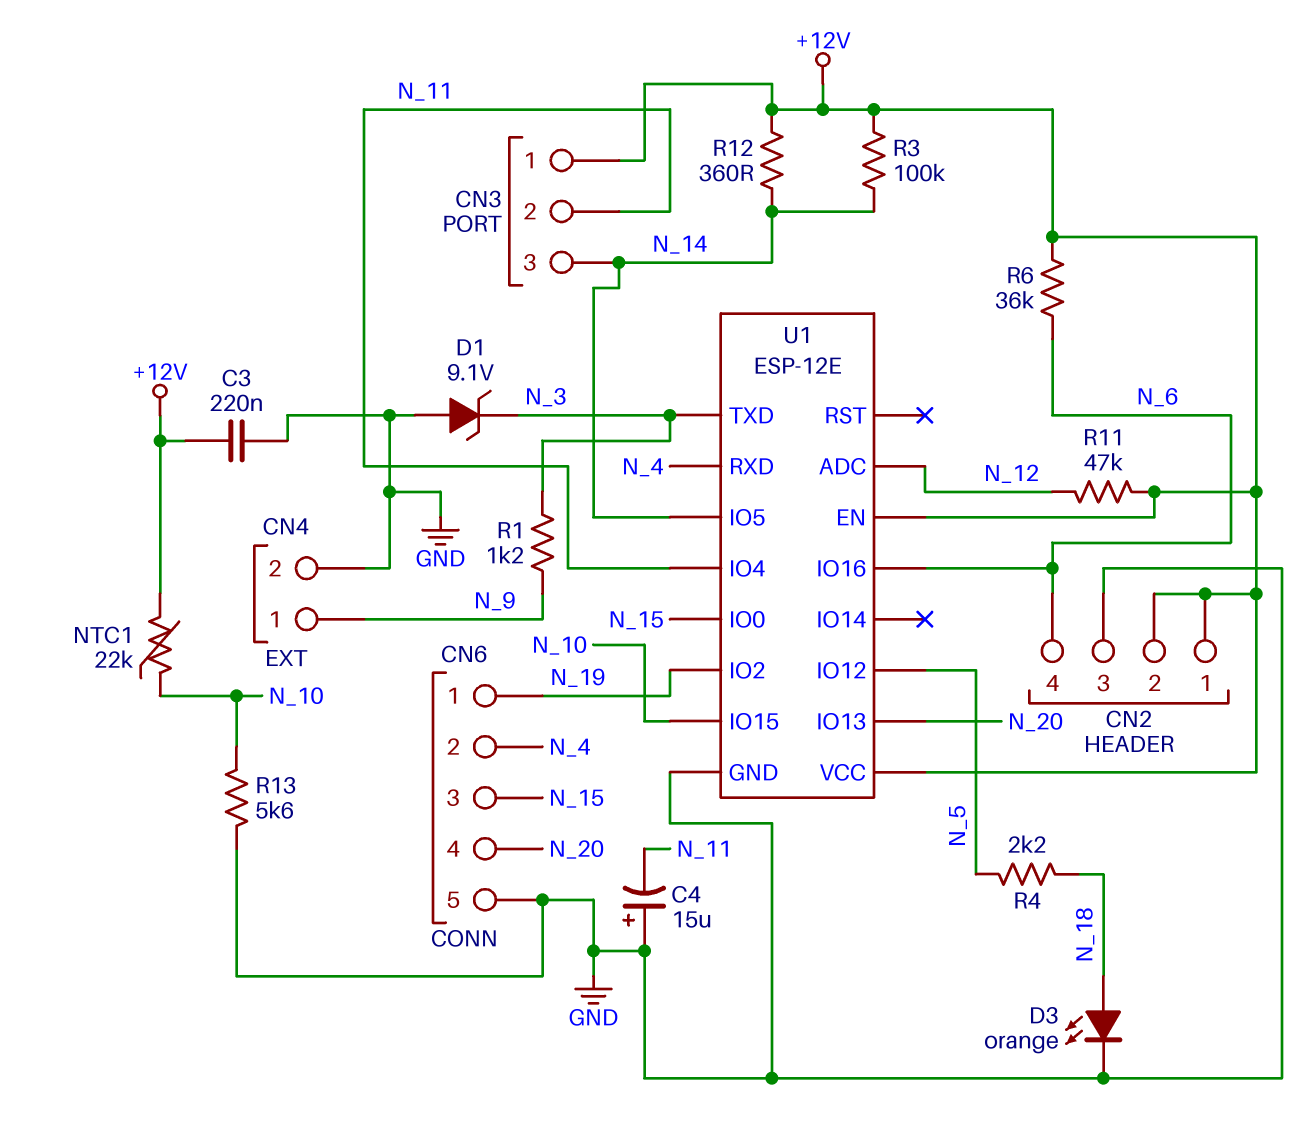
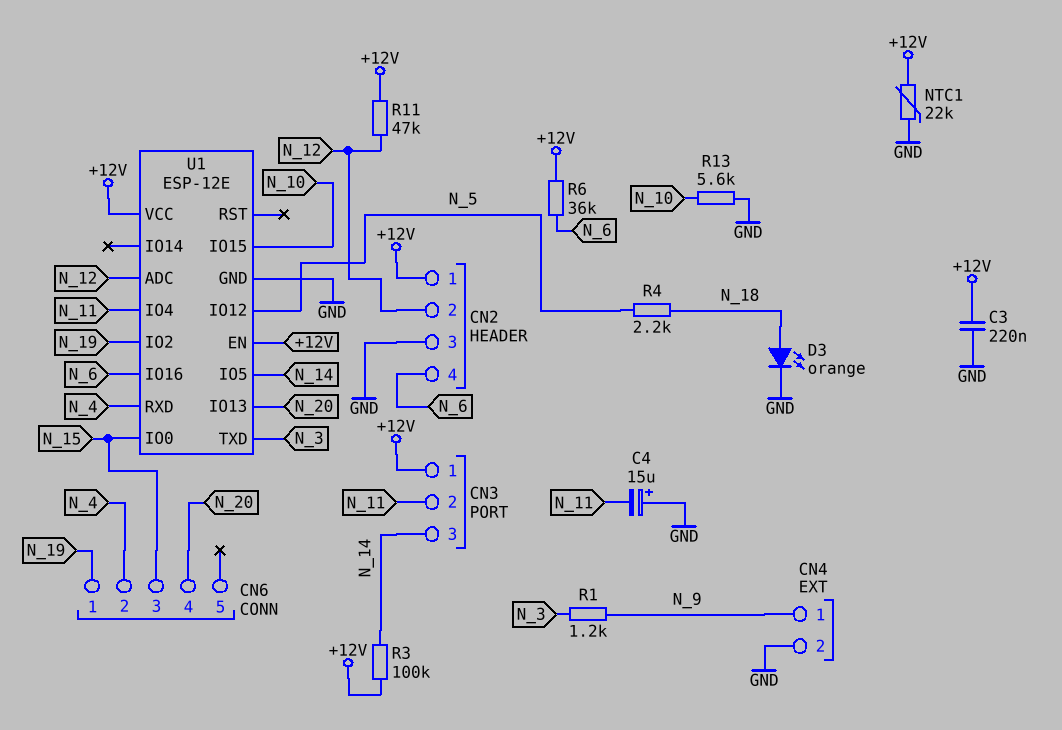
CN2 pin 2: +12V -> N_12
CN6 pin 5: GND -> none
D1: zener 9.1V (A GND, K N_3) -> none
NTC1: 22k (+12V, N_10) -> 22k (+12V, GND)
R12: 360 (+12V, N_14) -> none

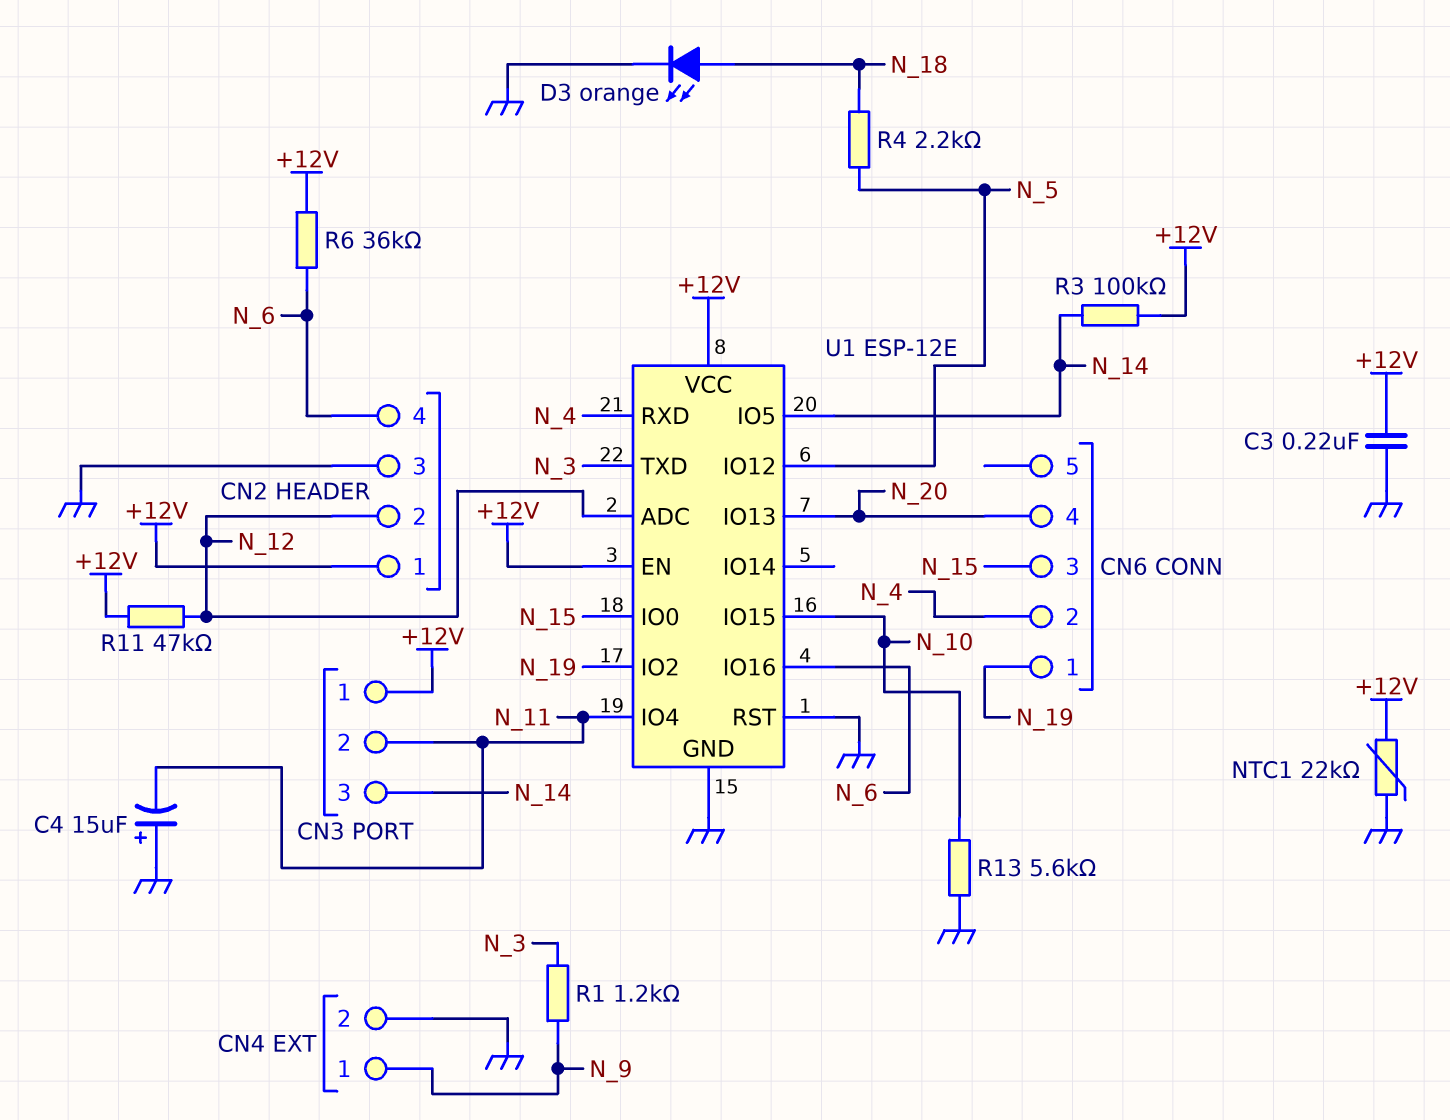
U1 pin RST: none -> GND

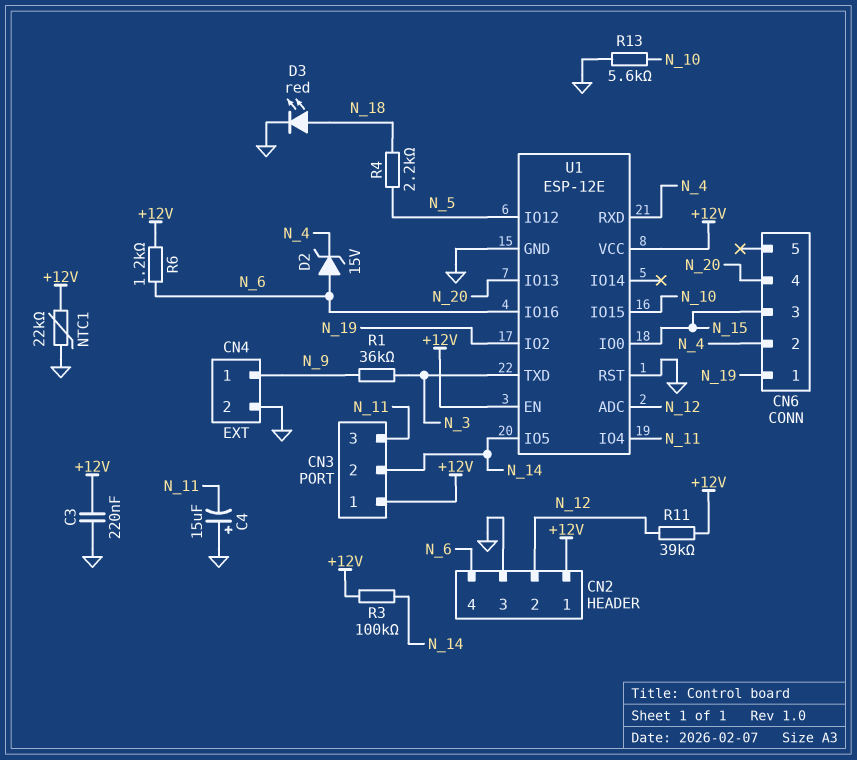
CN3 pin 2: N_11 -> N_14
CN3 pin 3: N_14 -> N_11
D2: none -> zener 15V (A N_6, K N_4)
D3: LED orange (A N_18, K GND) -> LED red (A N_18, K GND)
R1: 1.2k (N_3, N_9) -> 36k (N_3, N_9)
R6: 36k (+12V, N_6) -> 1.2k (+12V, N_6)
R11: 47k (+12V, N_12) -> 39k (+12V, N_12)

